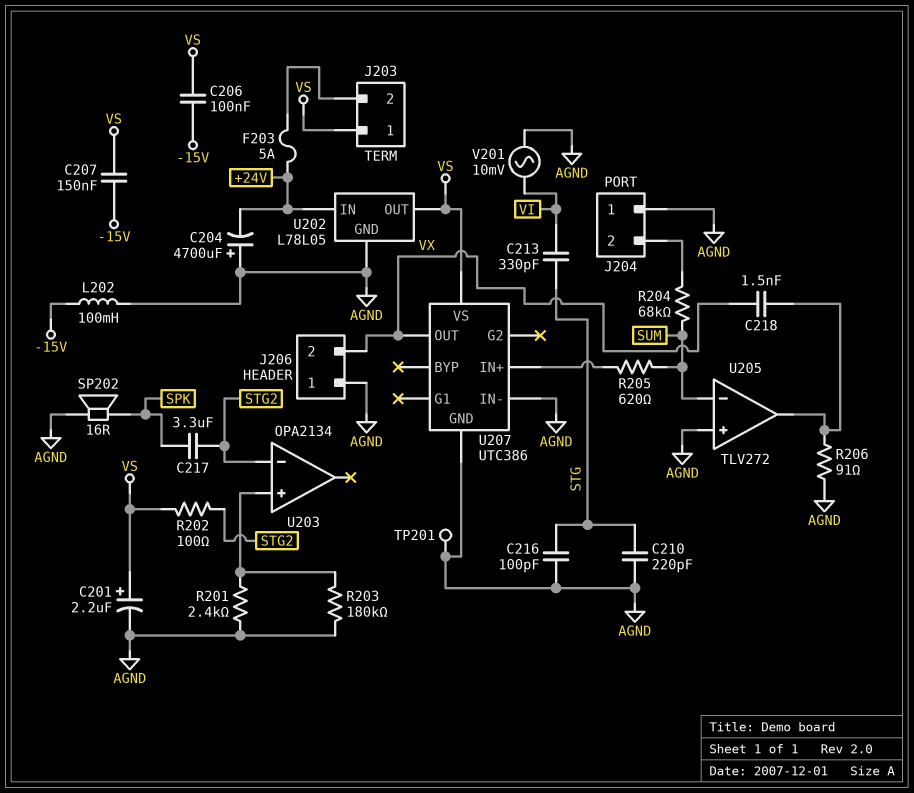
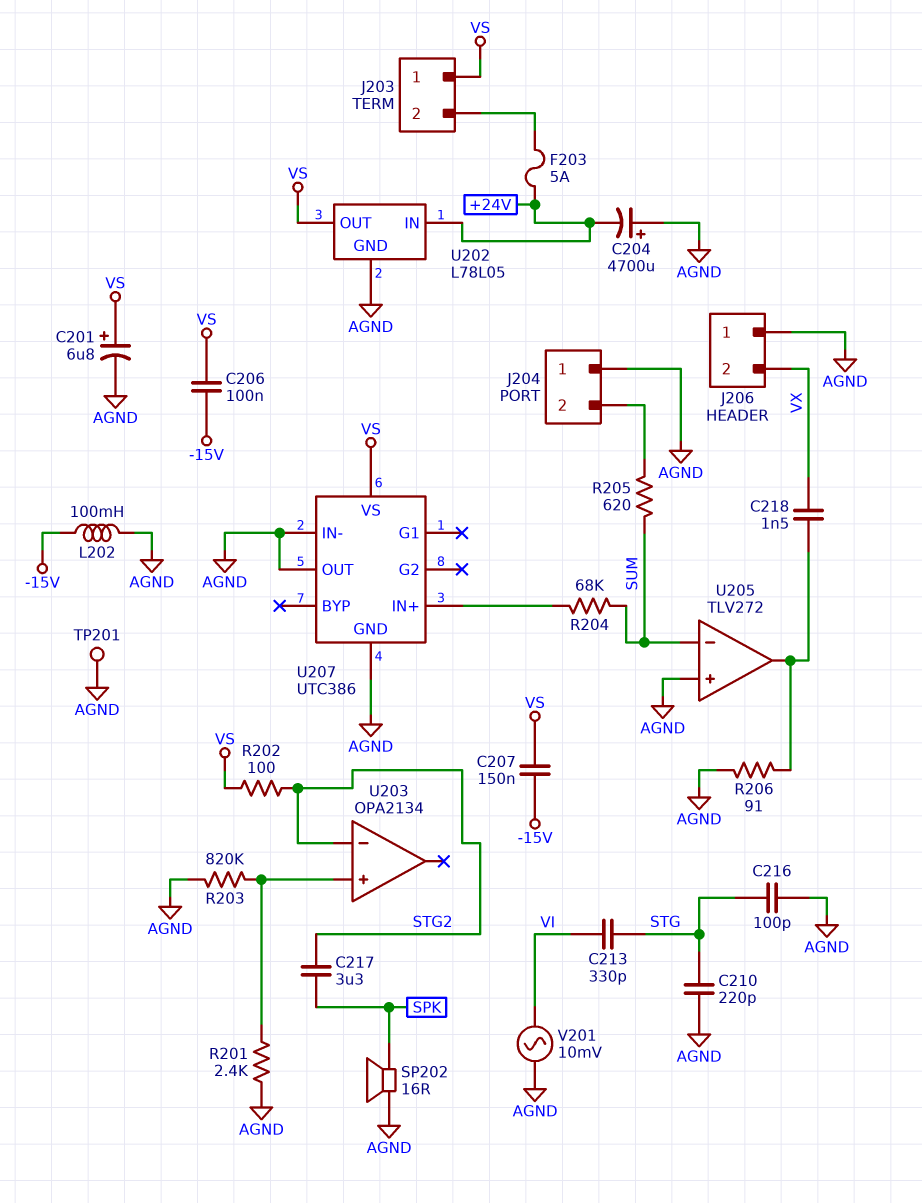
C201: 2.2uF (plus VS, minus AGND) -> 6.8uF (plus VS, minus AGND)
R203: 180k (AGND, U203/in+) -> 820k (AGND, U203/in+)
R204: 68k (J204/2, SUM) -> 68k (SUM, U207/IN+)
R205: 620 (SUM, U207/IN+) -> 620 (J204/2, SUM)
U207 pin OUT: VX -> AGND

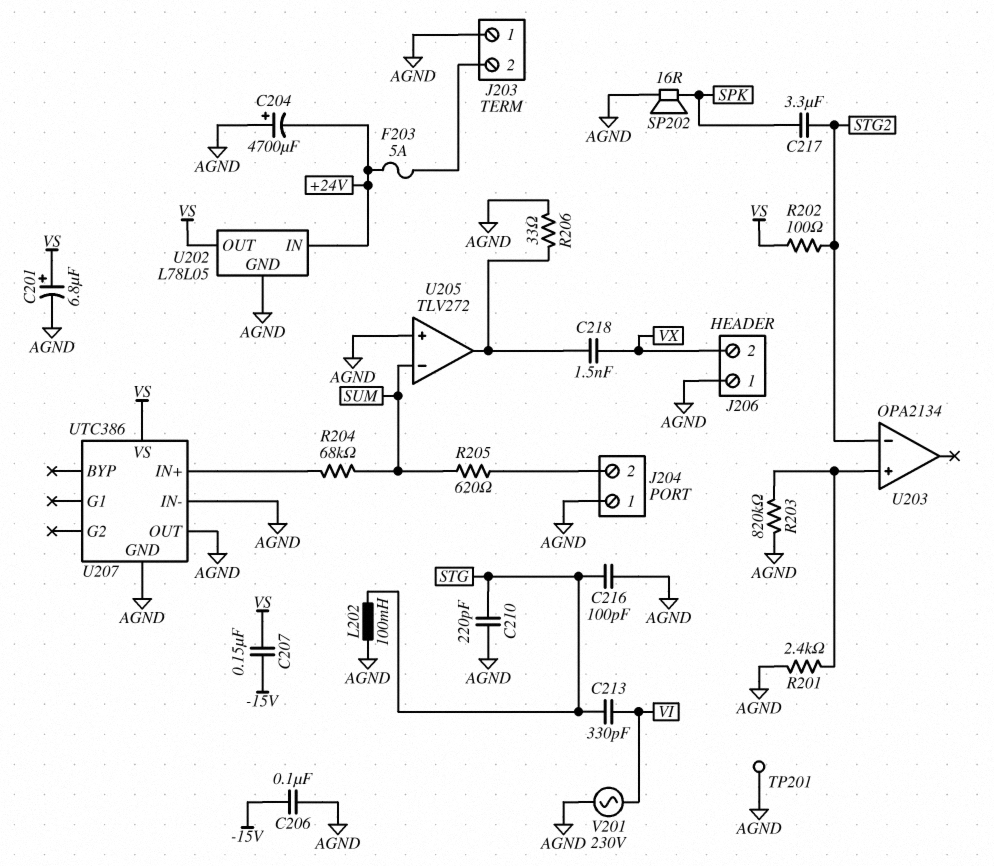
C206: 100nF (-15V, VS) -> 100nF (-15V, AGND)
J203 pin 1: VS -> AGND
L202: 100mH (-15V, AGND) -> 100mH (AGND, STG)
R206: 91 (AGND, U205/out) -> 33 (AGND, U205/out)
V201: AC 10mV (AGND, VI) -> AC 230V (AGND, VI)

